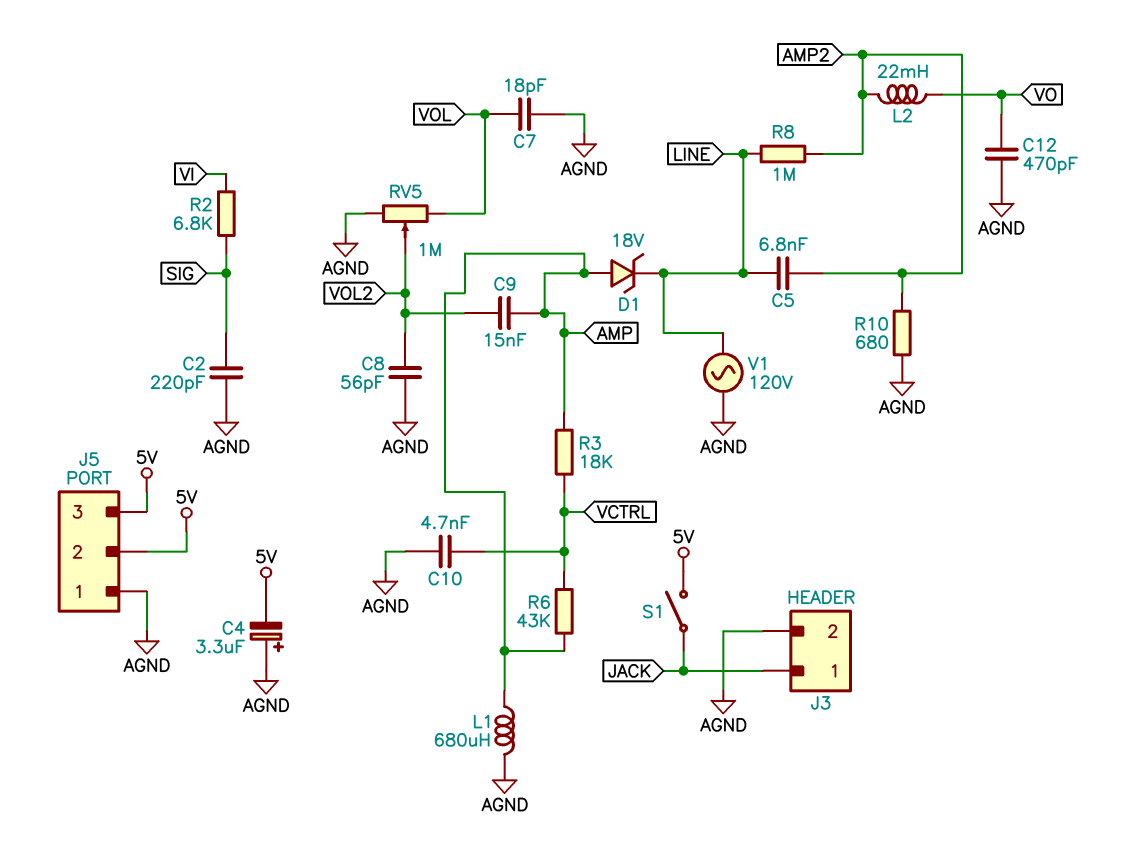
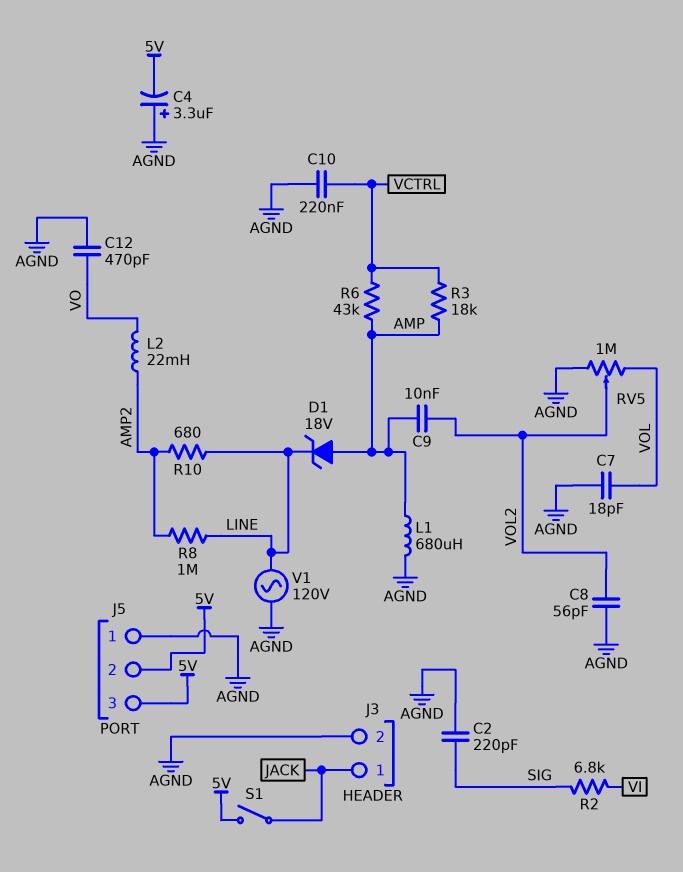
C5: 6.8nF (AMP2, LINE) -> none
C9: 15nF (AMP, VOL2) -> 10nF (AMP, VOL2)
C10: 4.7nF (AGND, VCTRL) -> 220nF (AGND, VCTRL)
R10: 680 (AGND, AMP2) -> 680 (AMP2, LINE)

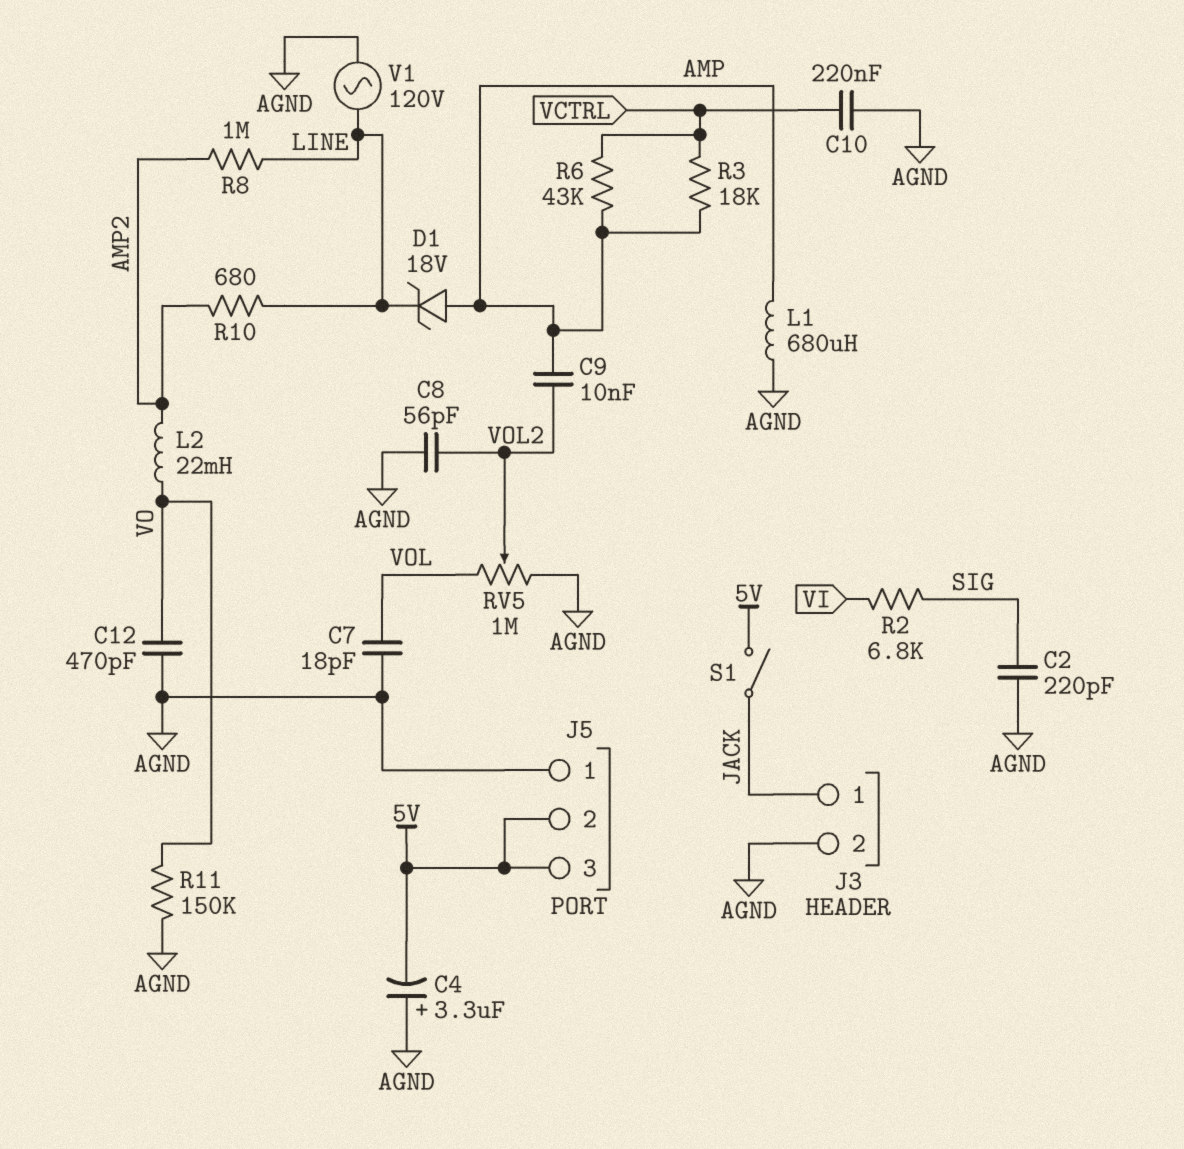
R11: none -> 150k (AGND, VO)

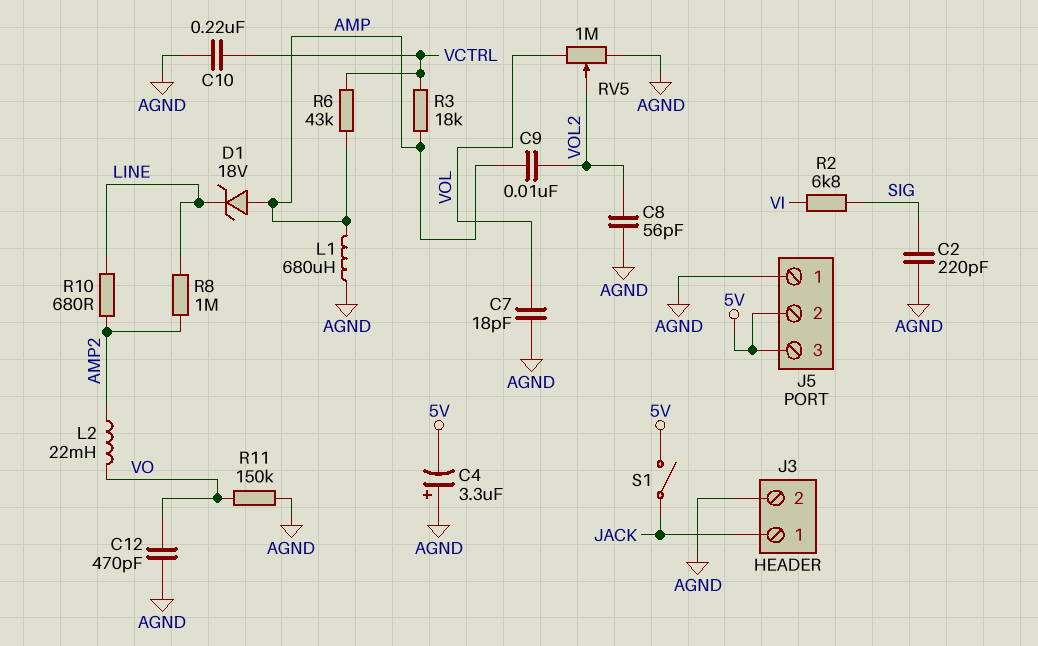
V1: AC 120V (AGND, LINE) -> none

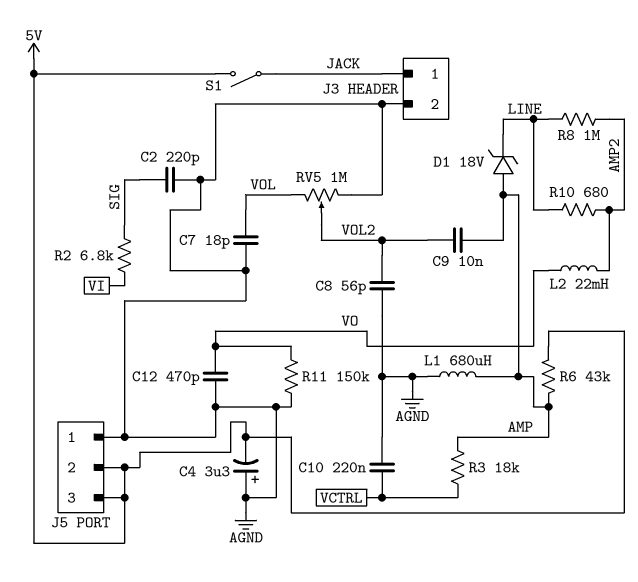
R6: 43k (AMP, VCTRL) -> 43k (5V, AMP)

